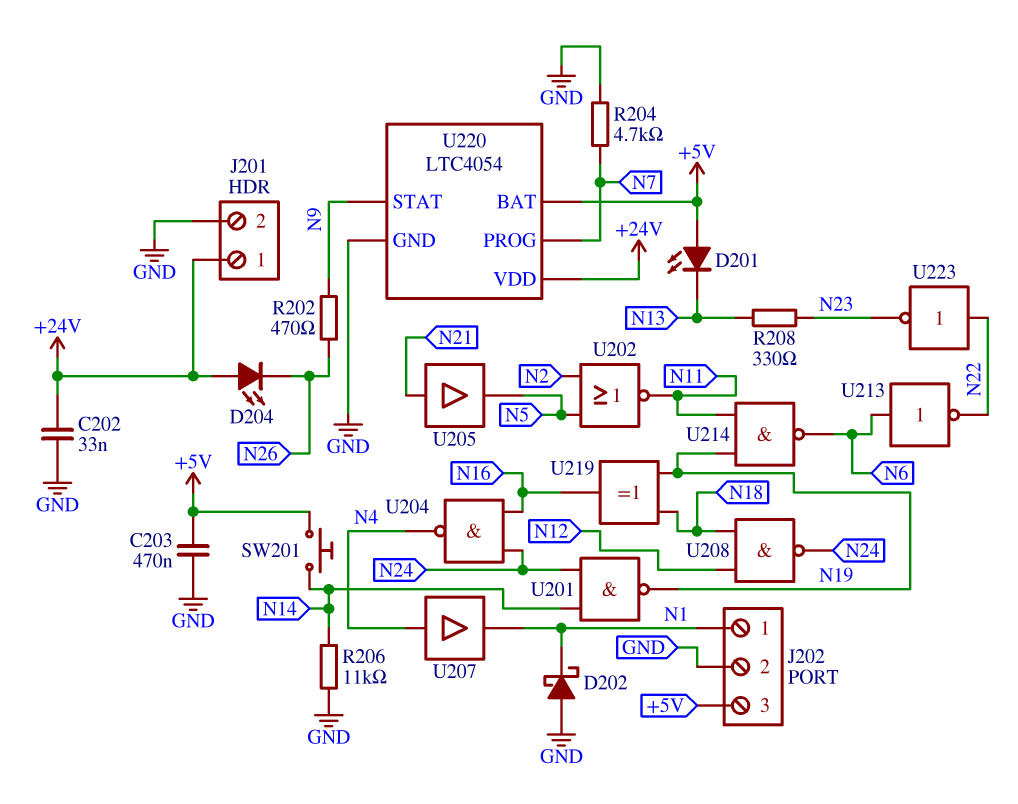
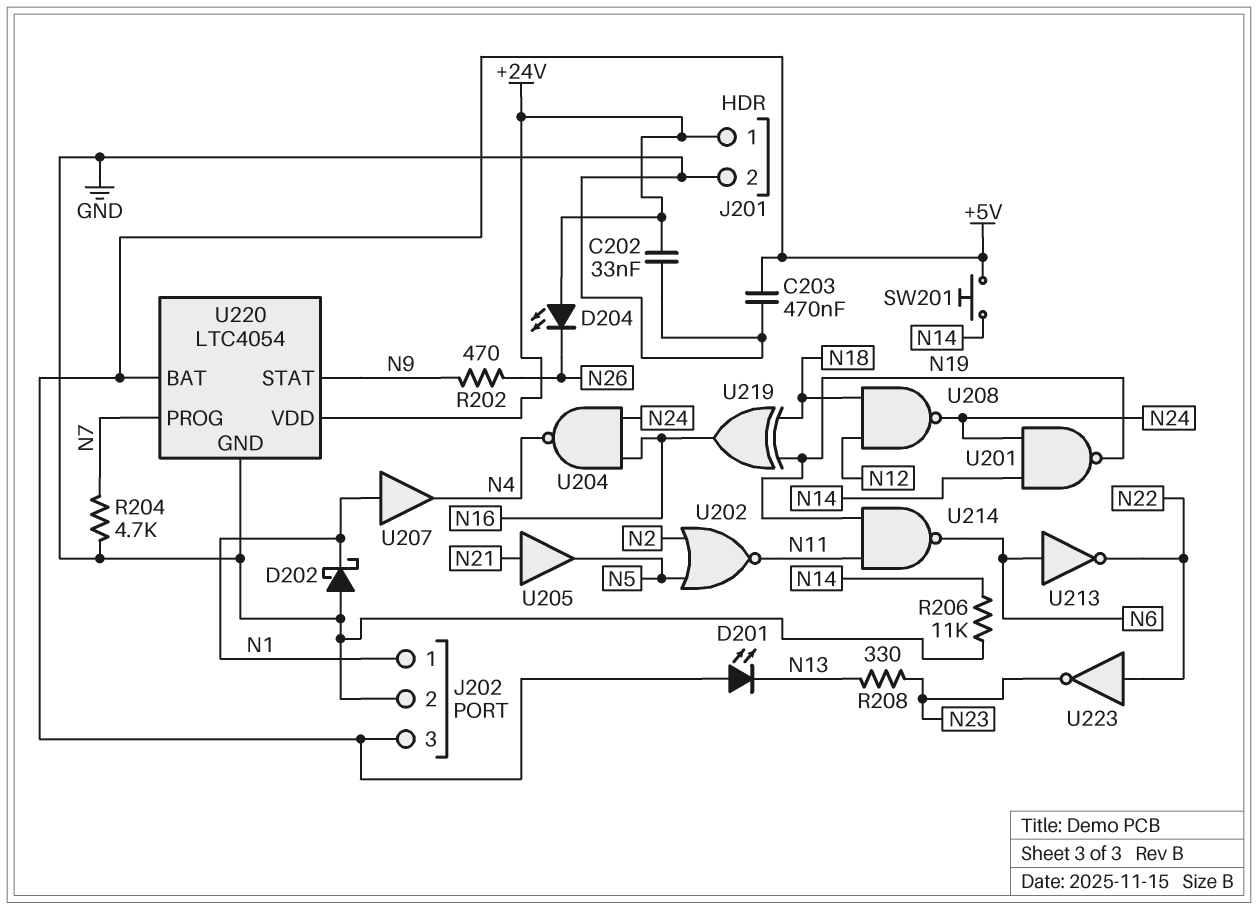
U207: buffer (in N4, out N1) -> buffer (in N1, out N4)

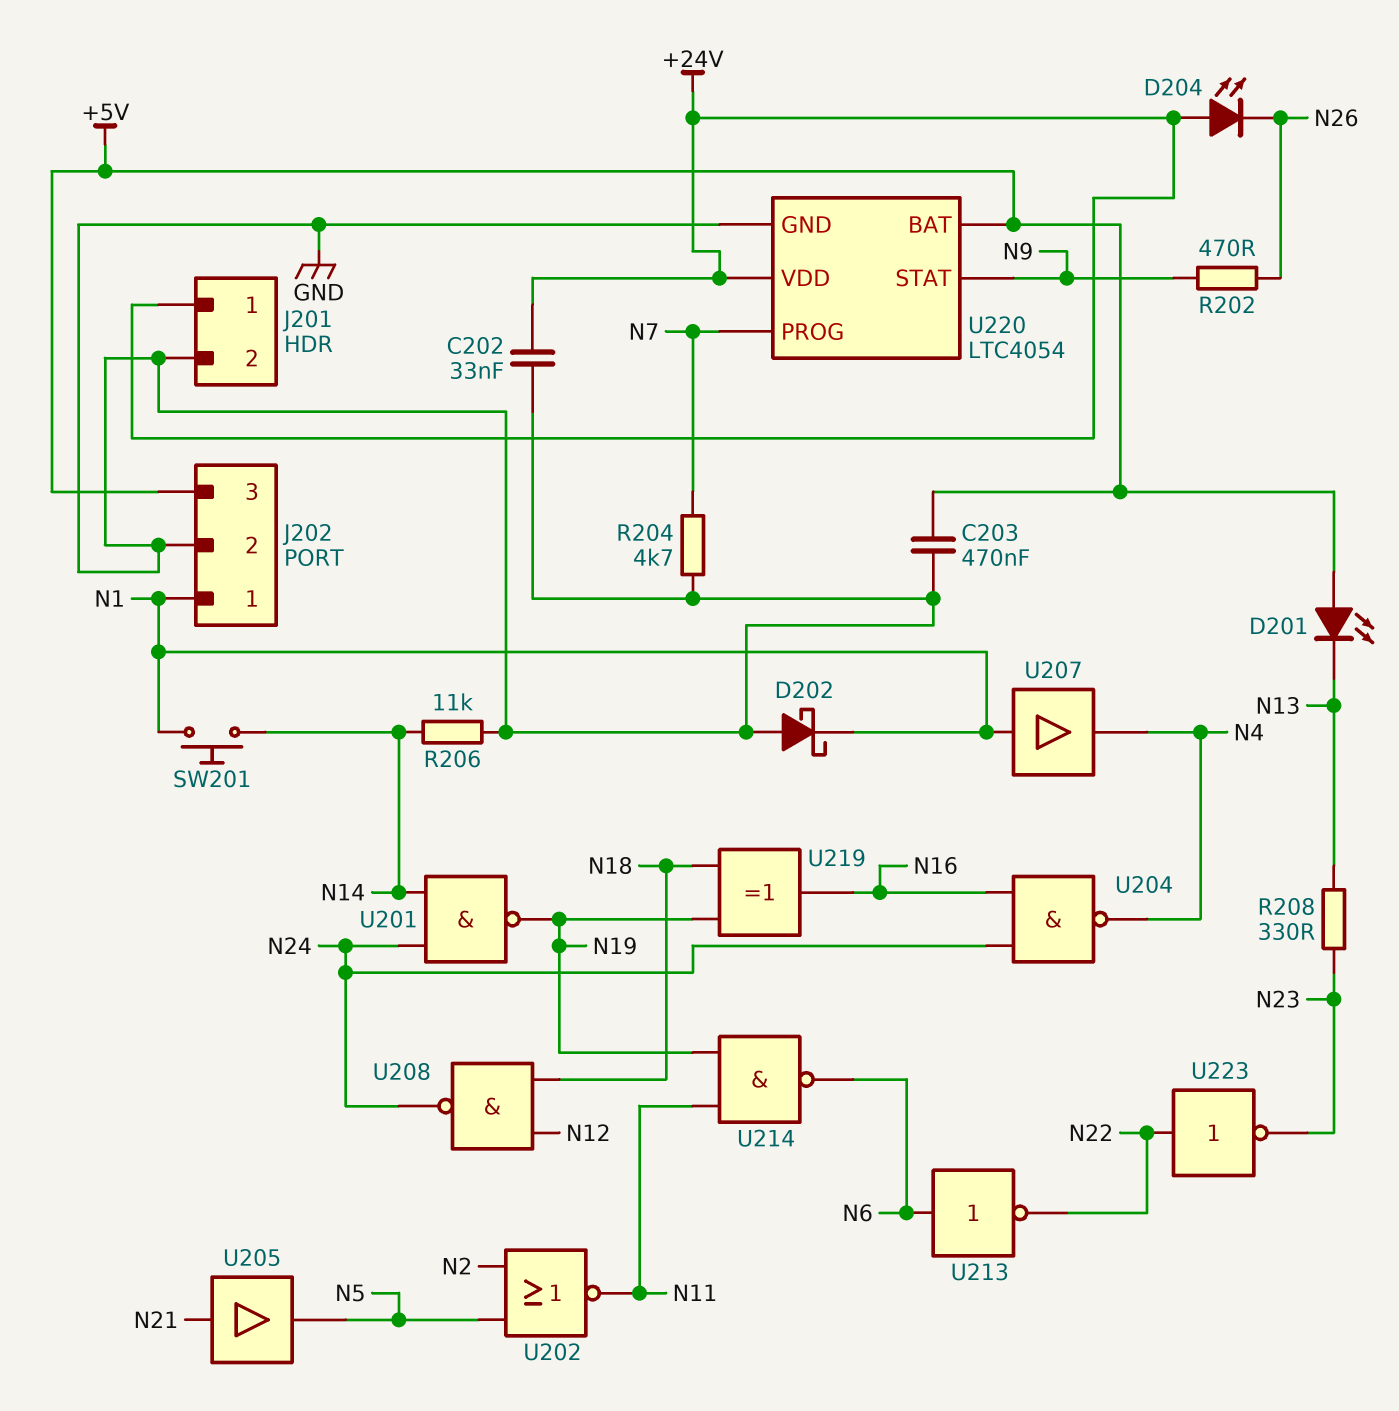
SW201: button (+5V, N14) -> button (N1, N14)

